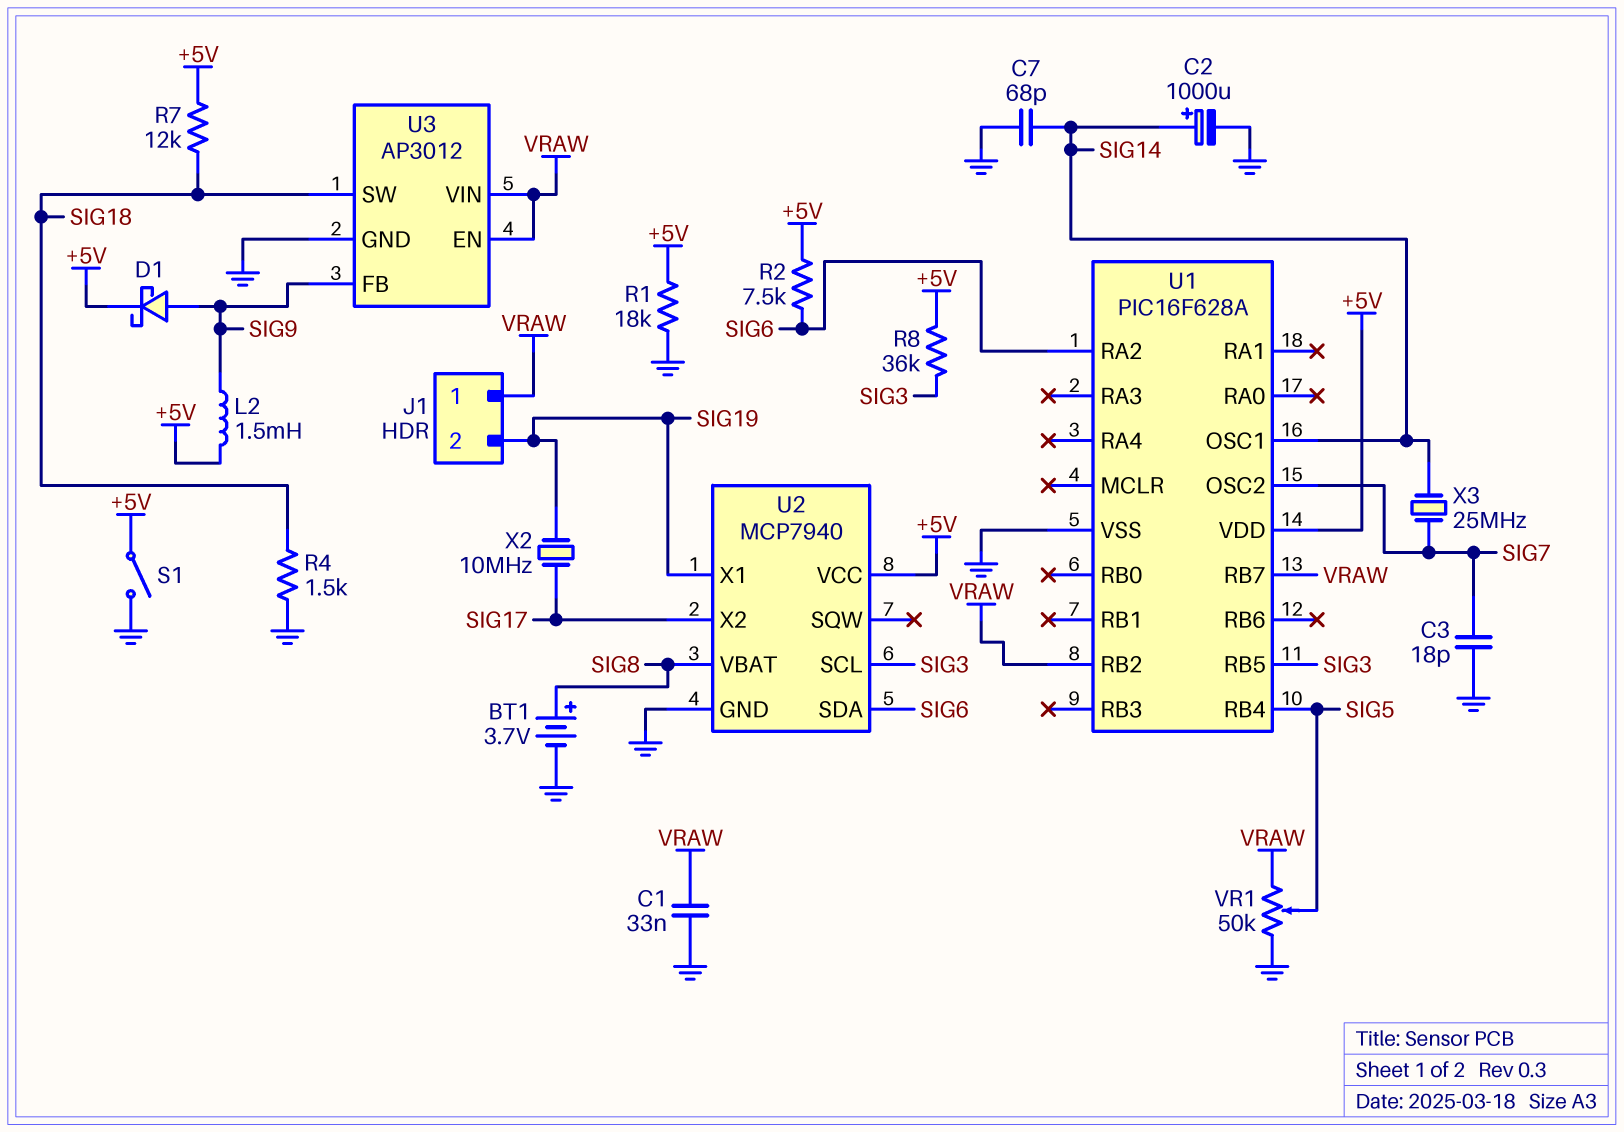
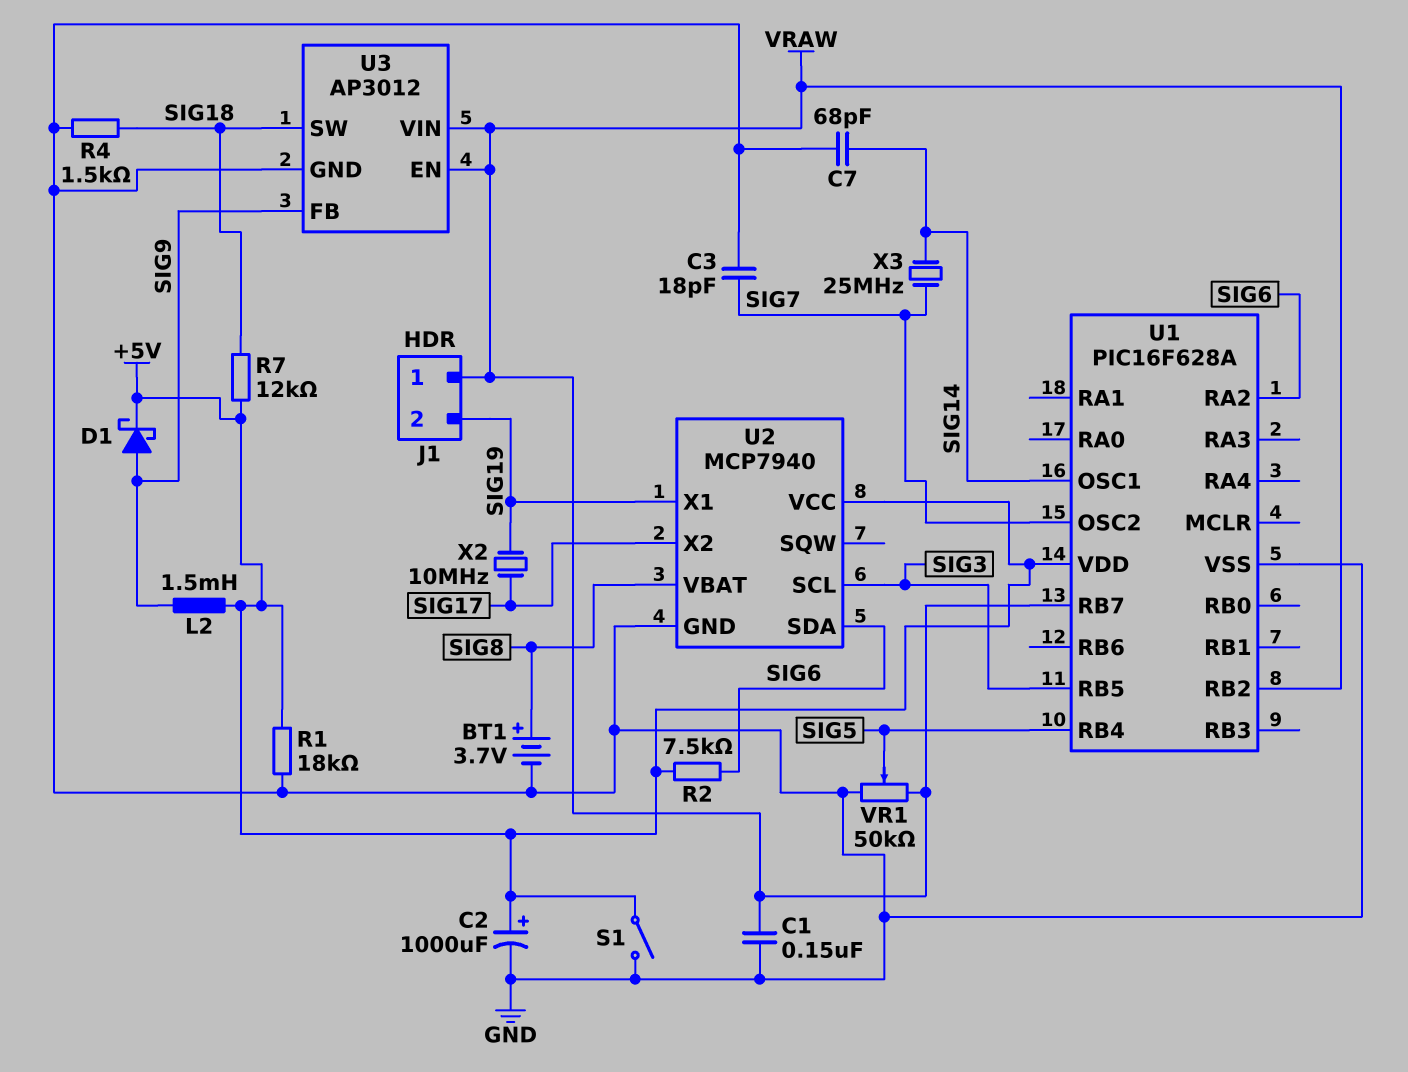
C1: 33nF (GND, VRAW) -> 150nF (GND, VRAW)
C2: 1000uF (plus SIG14, minus GND) -> 1000uF (plus +5V, minus GND)
R8: 36k (+5V, SIG3) -> none

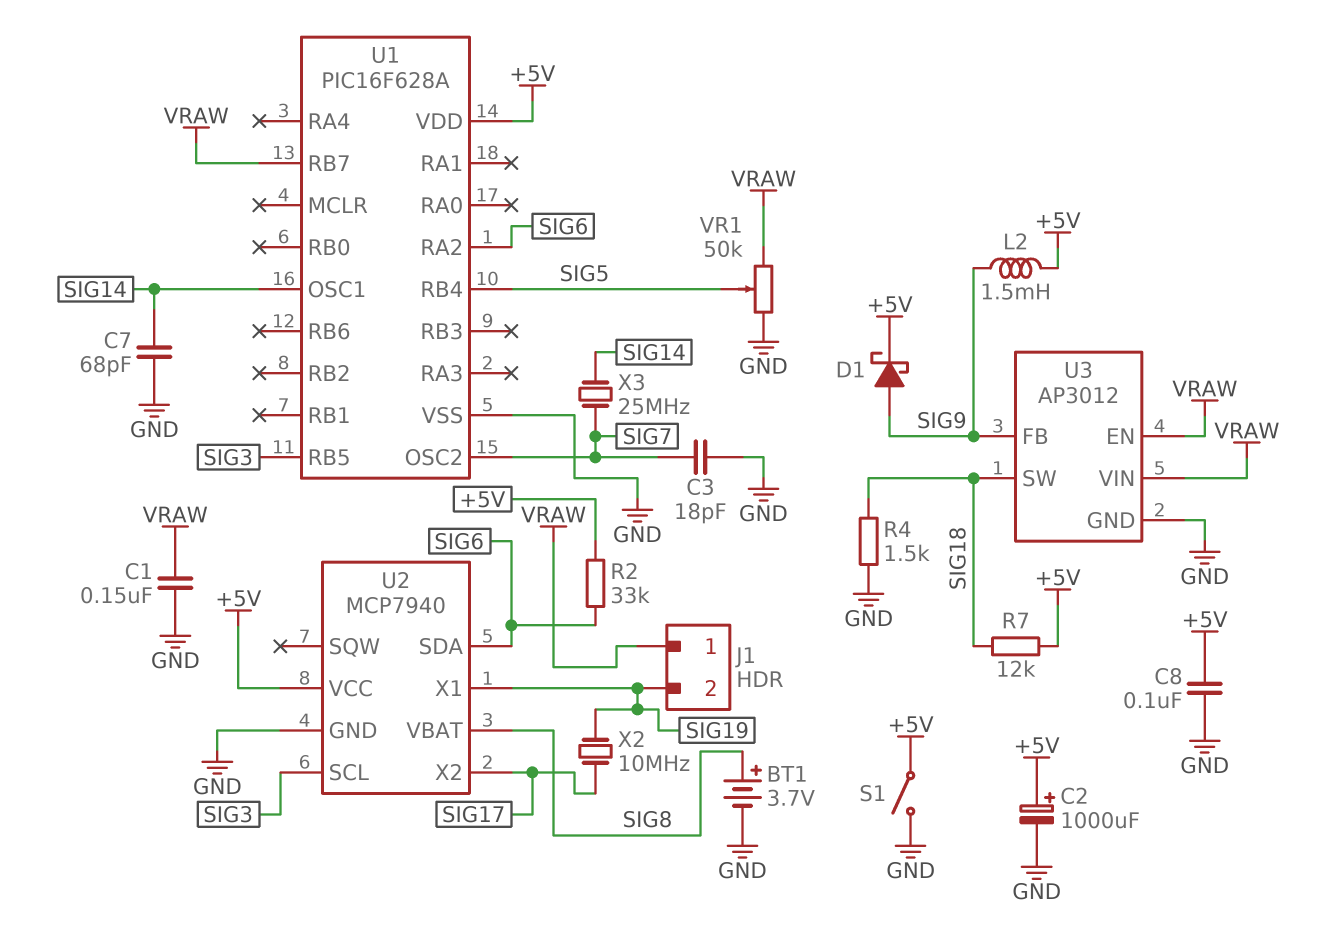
C8: none -> 100nF (+5V, GND)
R1: 18k (+5V, GND) -> none
R2: 7.5k (+5V, SIG6) -> 33k (+5V, SIG6)
U1 pin RB2: VRAW -> none

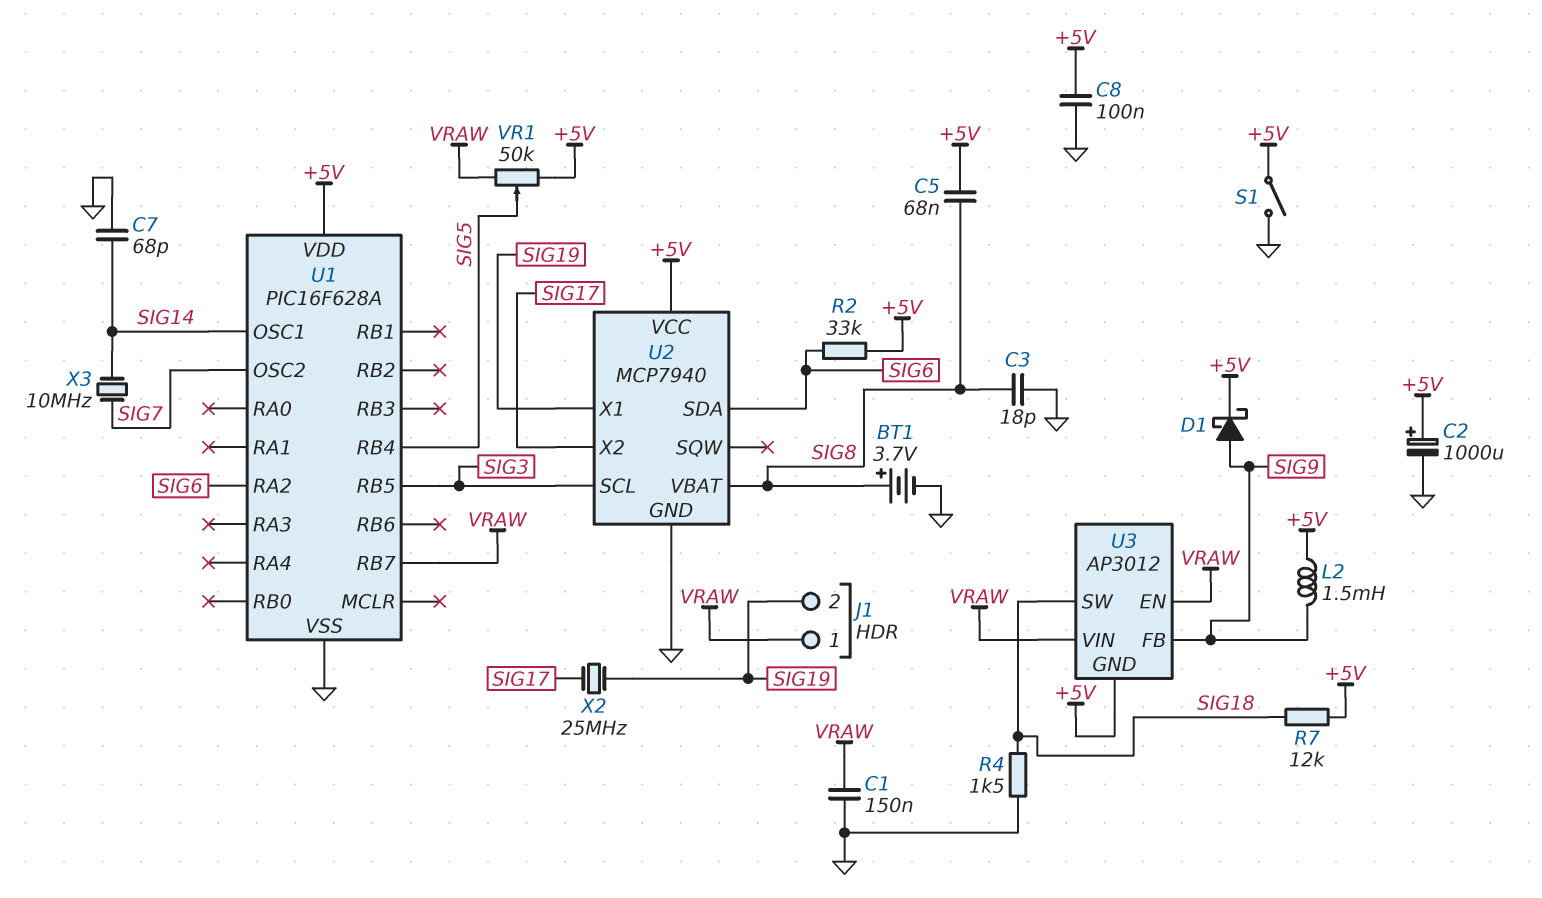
C3: 18pF (GND, SIG7) -> 18pF (GND, SIG8)
C5: none -> 68nF (+5V, SIG8)
U3 pin GND: GND -> +5V
VR1: 50k (GND, VRAW, wiper SIG5) -> 50k (+5V, VRAW, wiper SIG5)
X2: 10MHz (SIG17, SIG19) -> 25MHz (SIG17, SIG19)
X3: 25MHz (SIG7, SIG14) -> 10MHz (SIG7, SIG14)

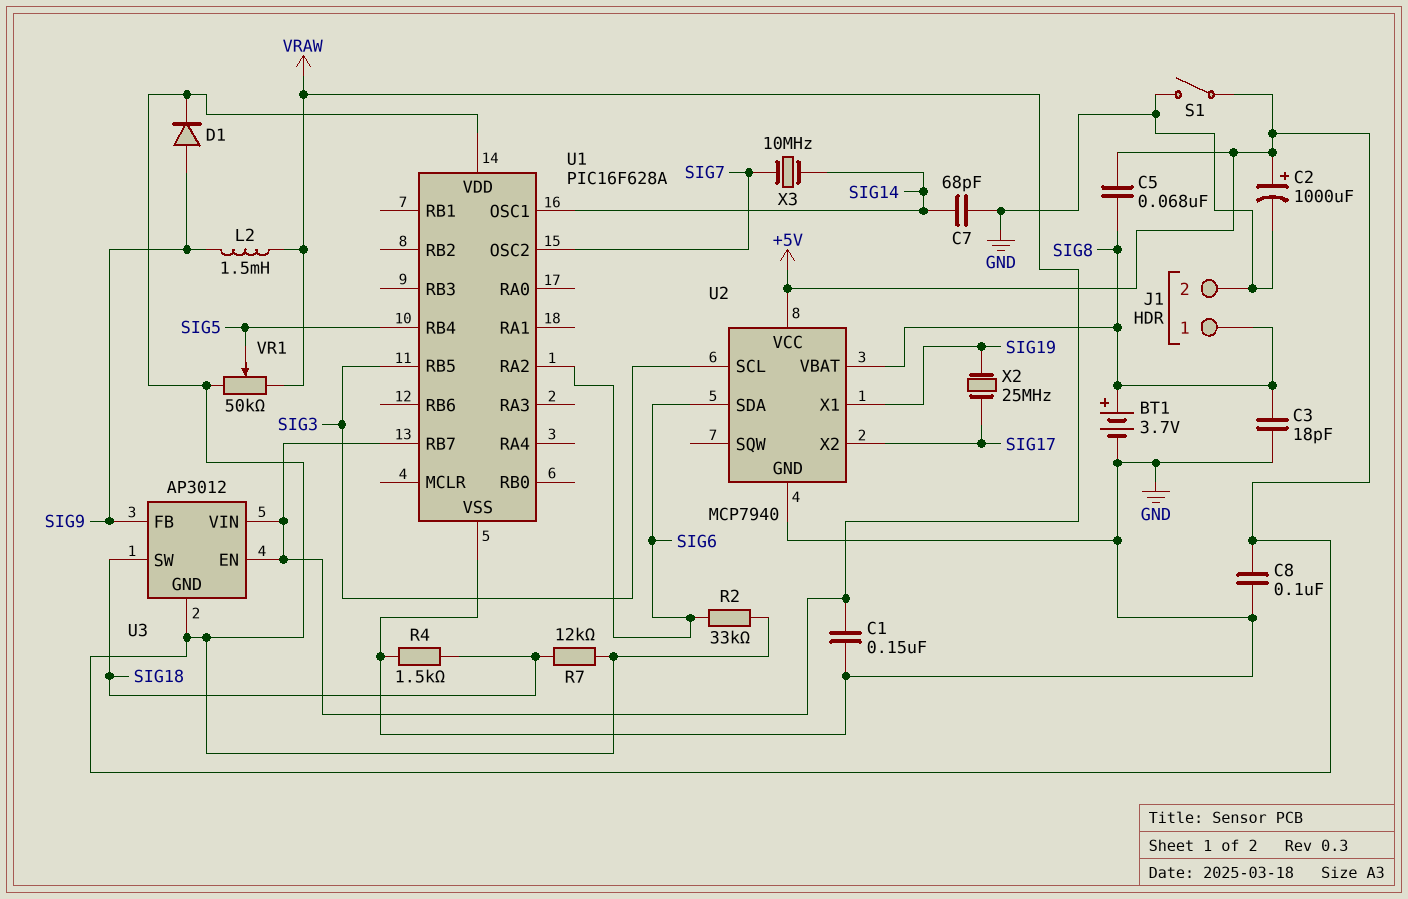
D1: schottky (A SIG9, K +5V) -> diode (A SIG9, K +5V)
J1 pin 1: VRAW -> SIG8
J1 pin 2: SIG19 -> GND
L2: 1.5mH (+5V, SIG9) -> 1.5mH (SIG9, VRAW)

